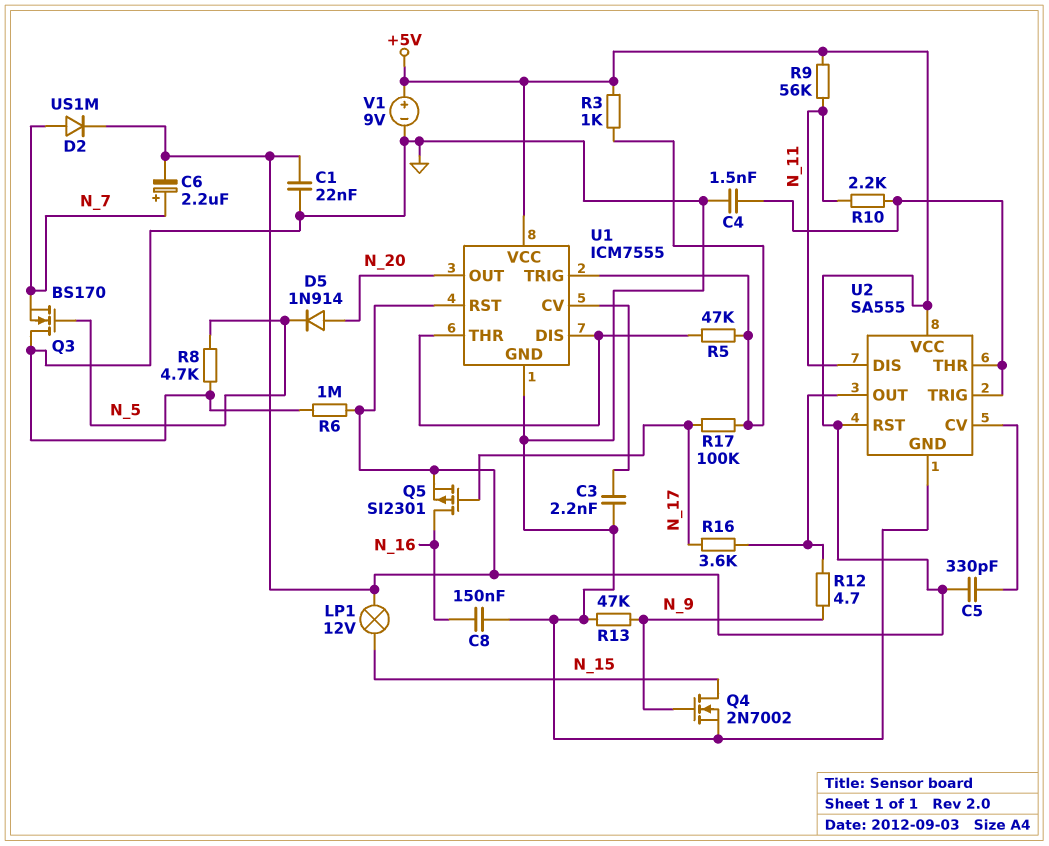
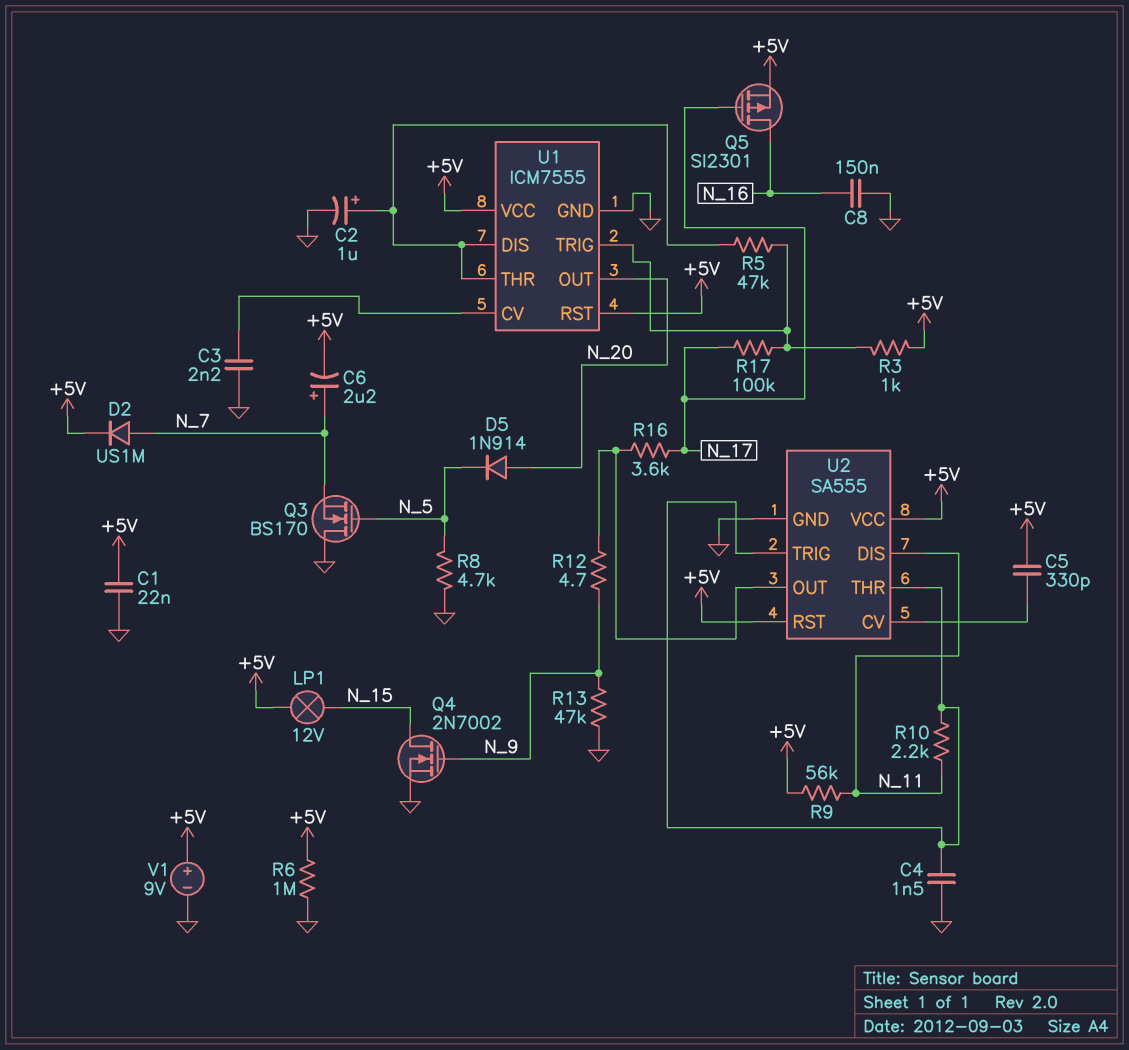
C2: none -> 1uF (plus U1/DIS, minus GND)

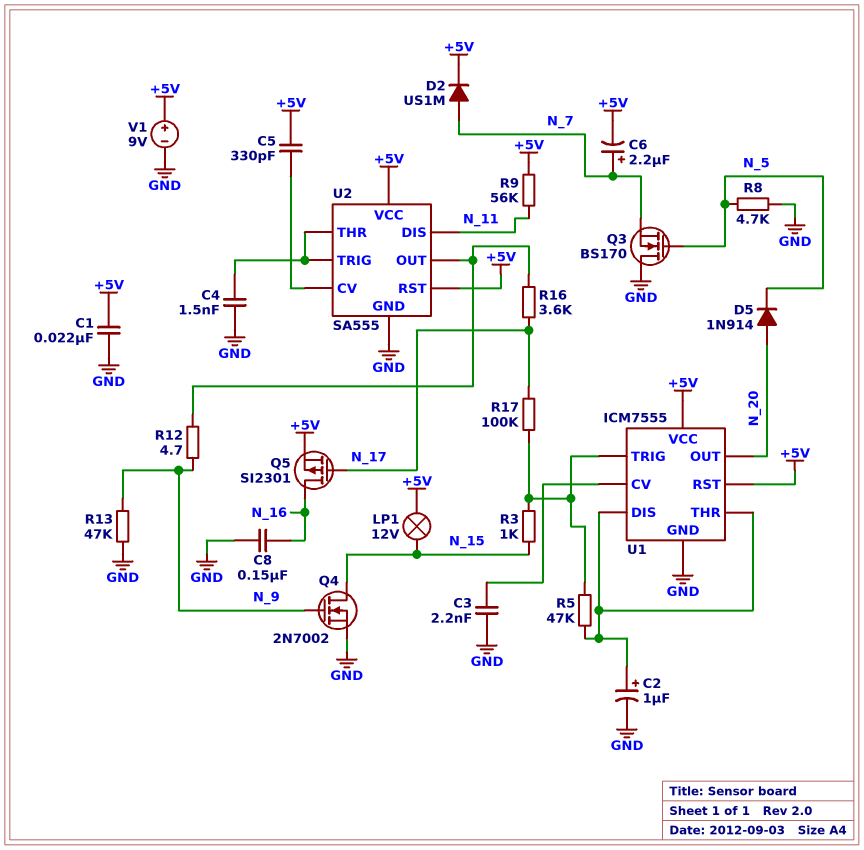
R3: 1k (+5V, U1/TRIG) -> 1k (N_15, U1/TRIG)
R6: 1M (+5V, GND) -> none
R10: 2.2k (N_11, U2/THR) -> none

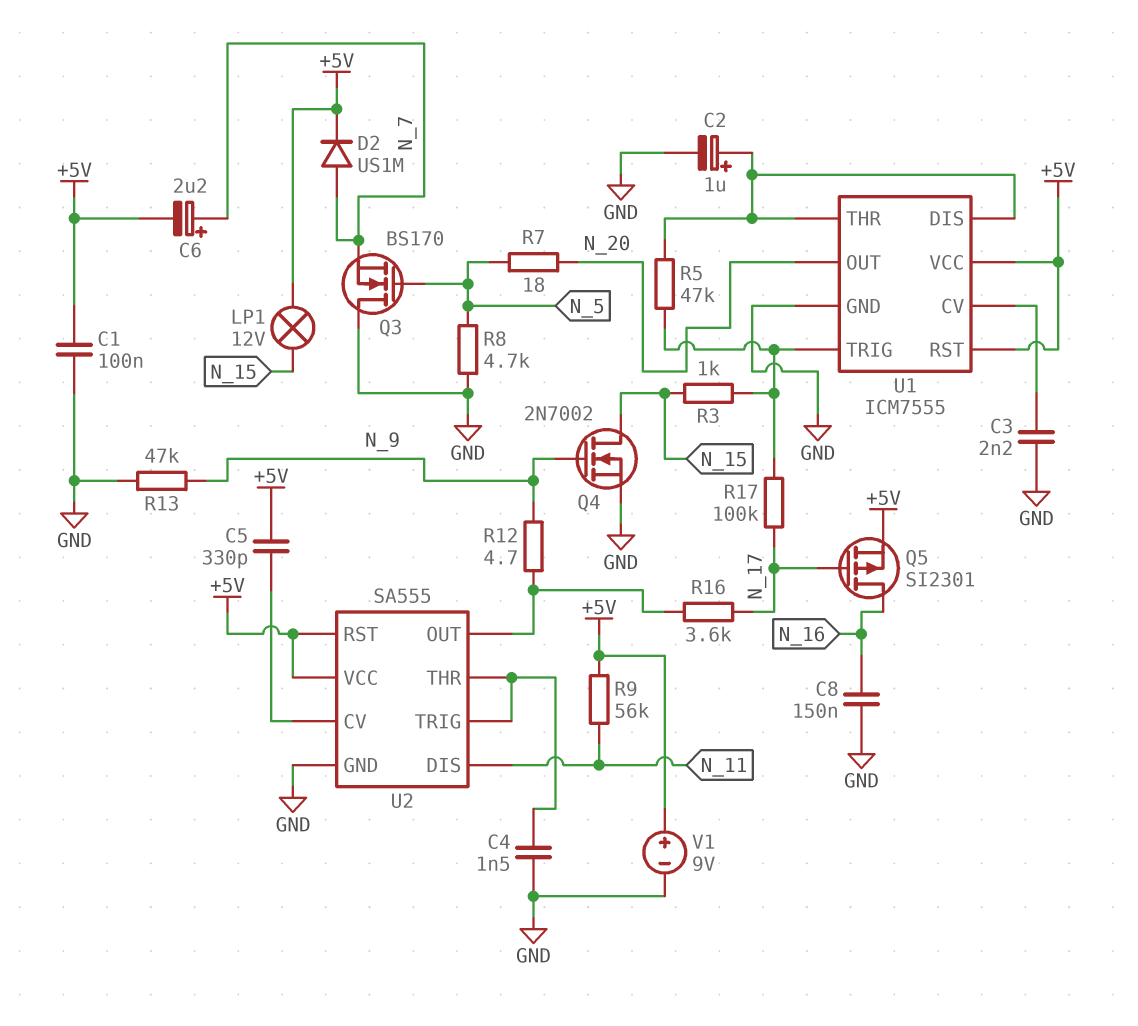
C1: 22nF (+5V, GND) -> 100nF (+5V, GND)
D5: diode 1N914 (A N_20, K N_5) -> none
R7: none -> 18 (N_5, N_20)

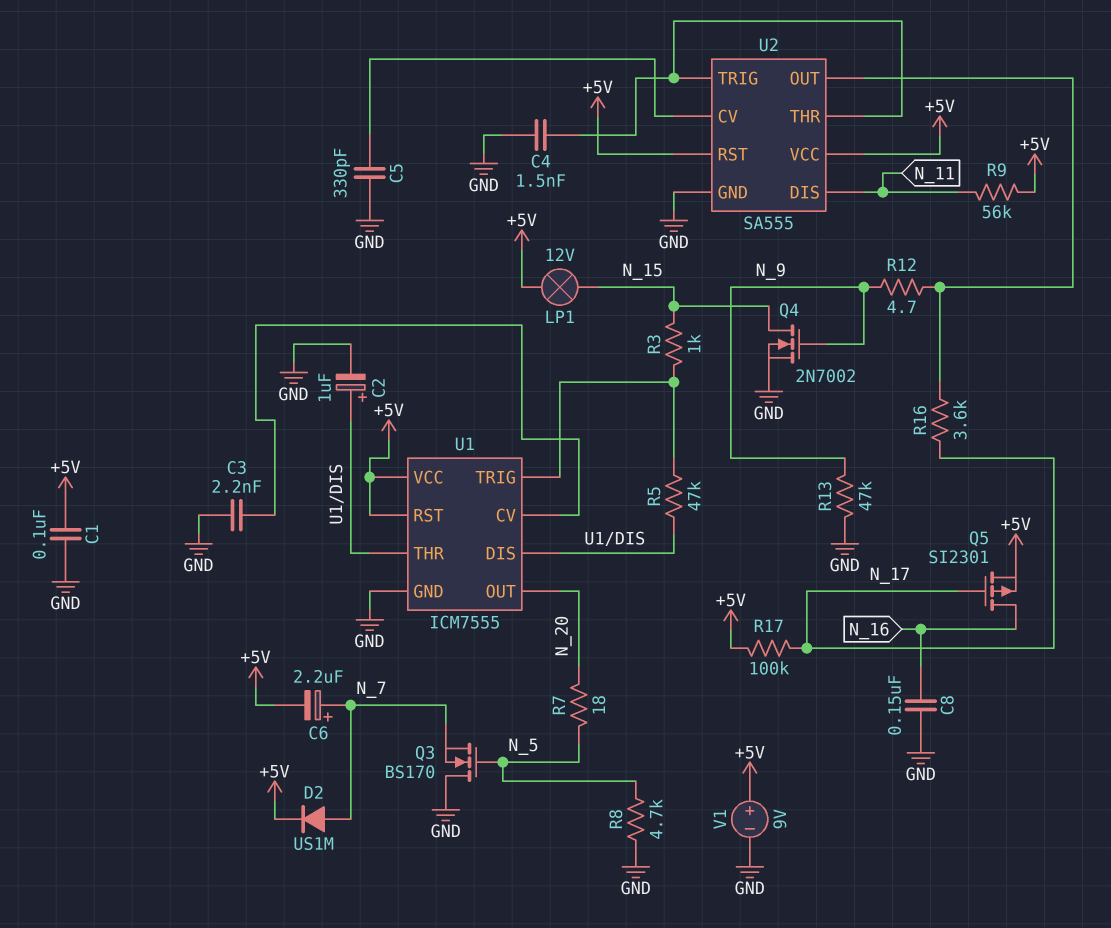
C5: 330pF (+5V, U2/CV) -> 330pF (GND, U2/CV)
R17: 100k (N_17, U1/TRIG) -> 100k (+5V, N_17)

